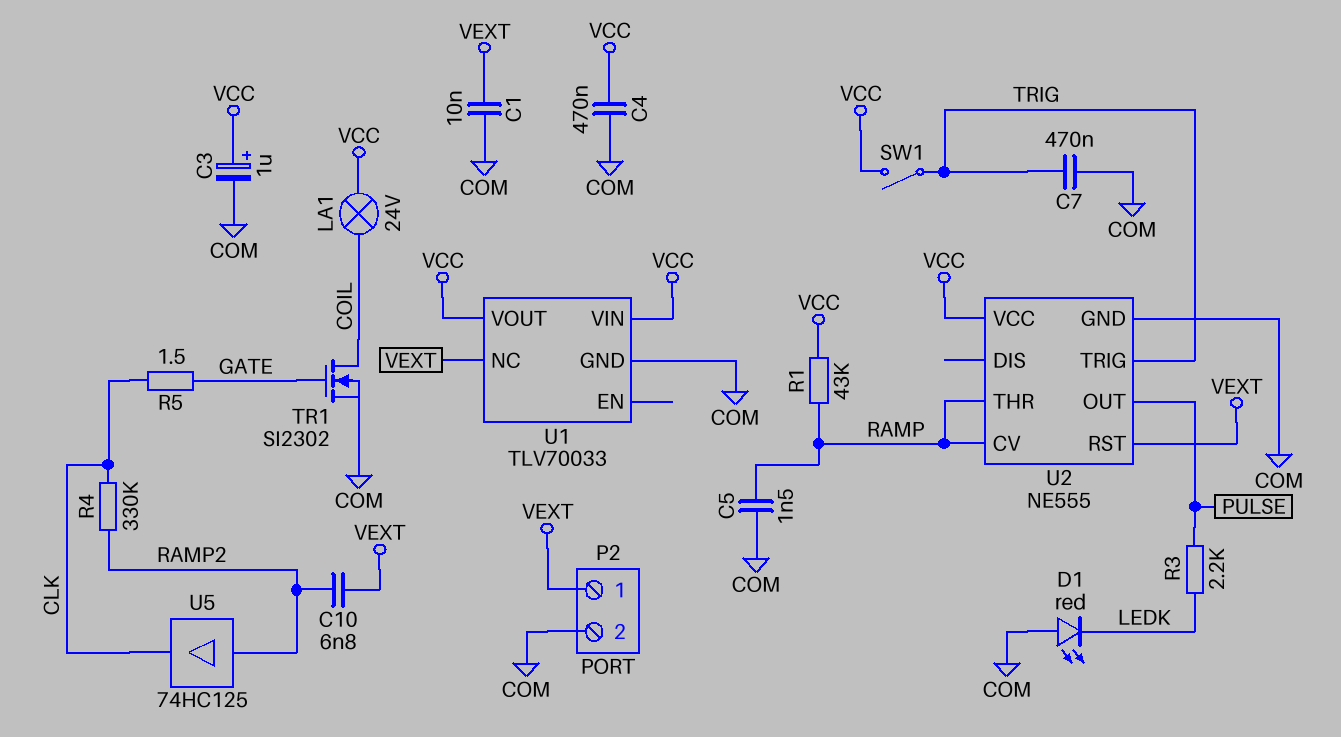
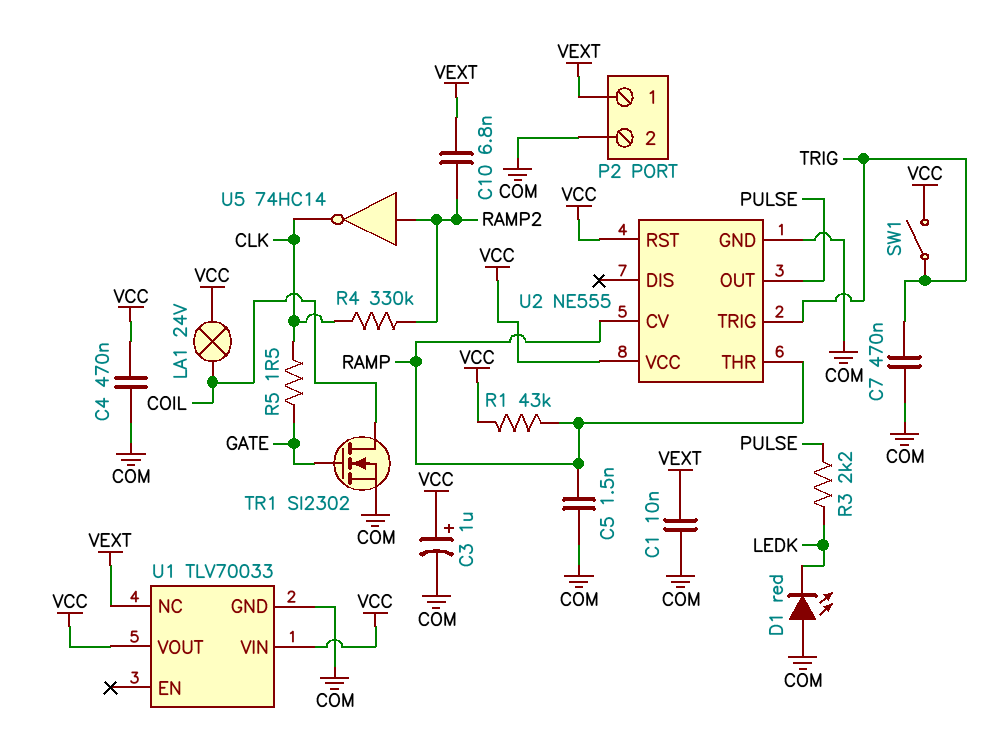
U2 pin RST: VEXT -> VCC
U5: buffer 74HC125 (in RAMP2, out CLK) -> NOT 74HC14 (in RAMP2, out CLK)

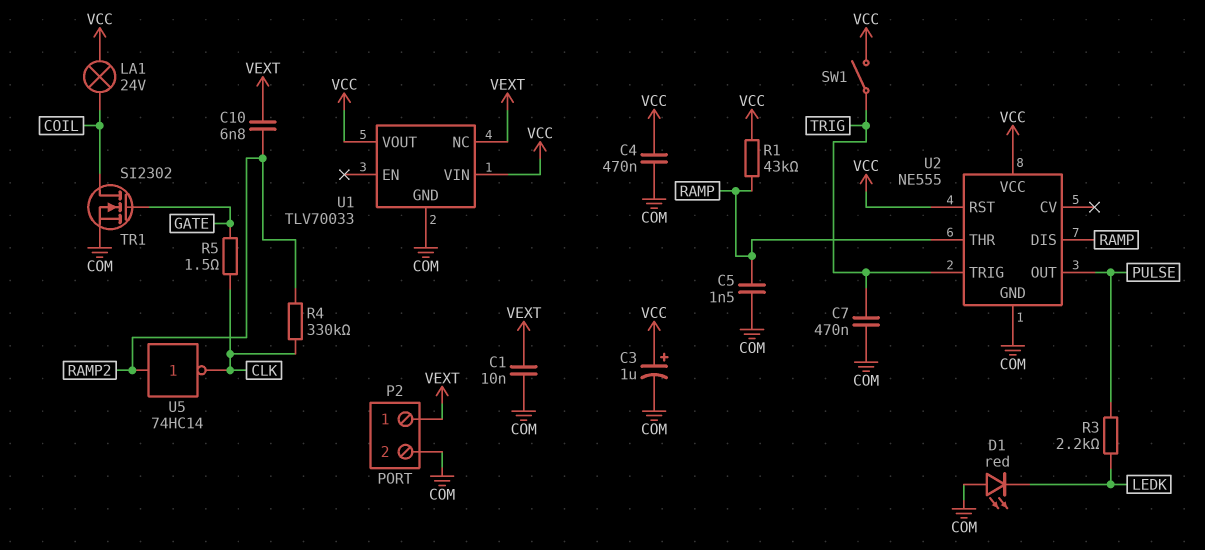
U2 pin CV: RAMP -> none
U2 pin DIS: none -> RAMP

